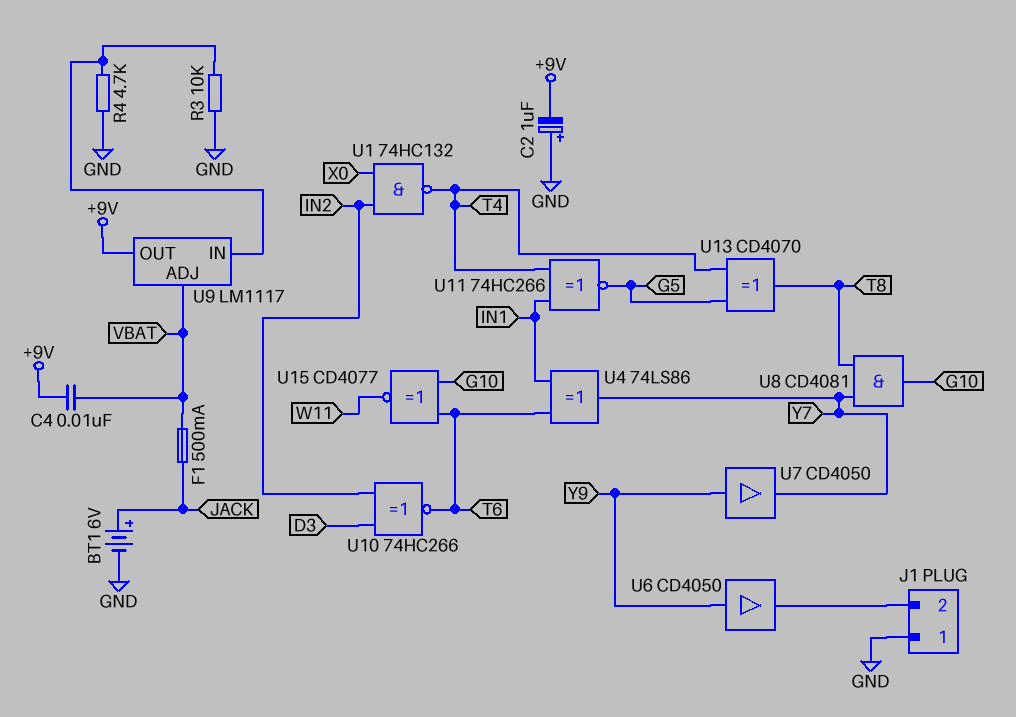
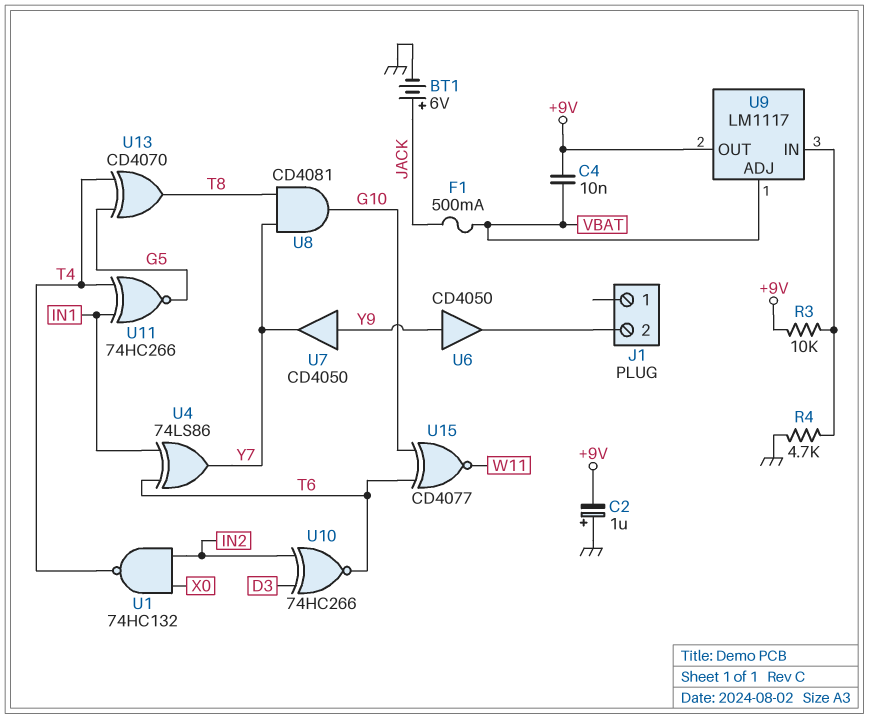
J1 pin 1: GND -> none
R3: 10k (GND, U9/IN) -> 10k (+9V, U9/IN)

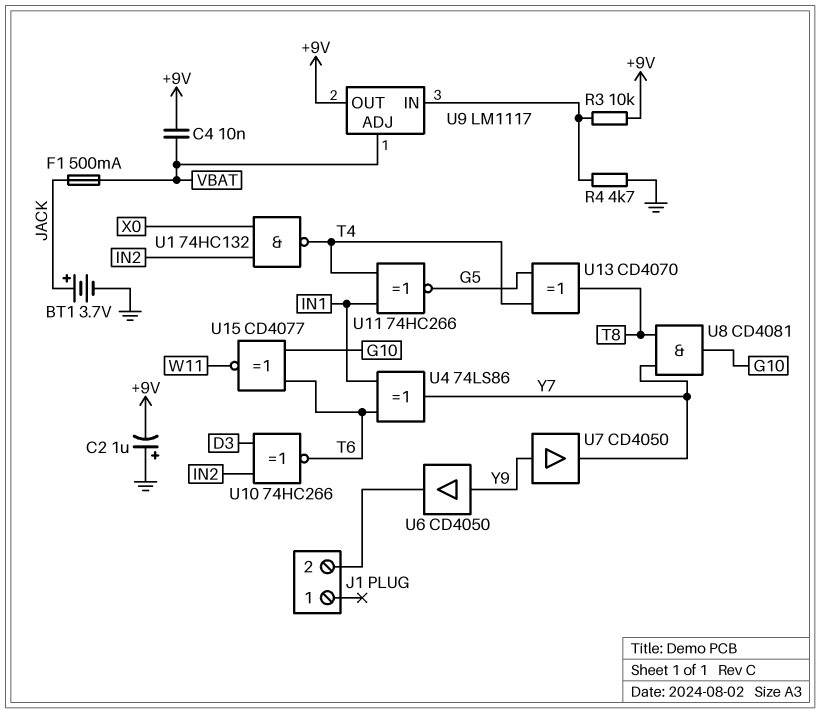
BT1: 6V (plus JACK, minus GND) -> 3.7V (plus JACK, minus GND)

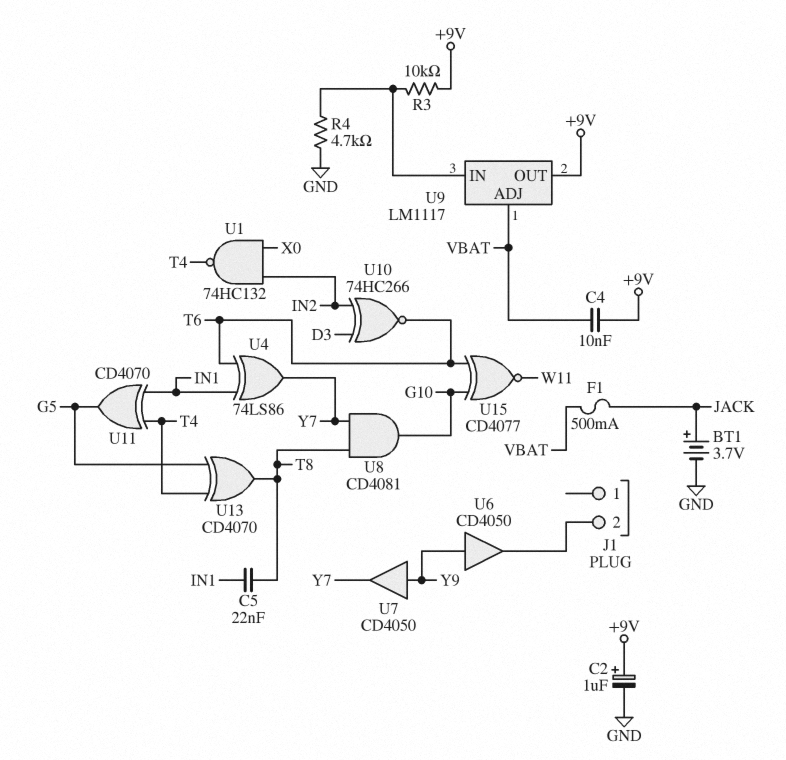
C2: 1uF (plus GND, minus +9V) -> 1uF (plus +9V, minus GND)
C5: none -> 22nF (IN1, T8)
U11: XNOR 74HC266 (in IN1, in T4, out G5) -> XOR CD4070 (in IN1, in T4, out G5)

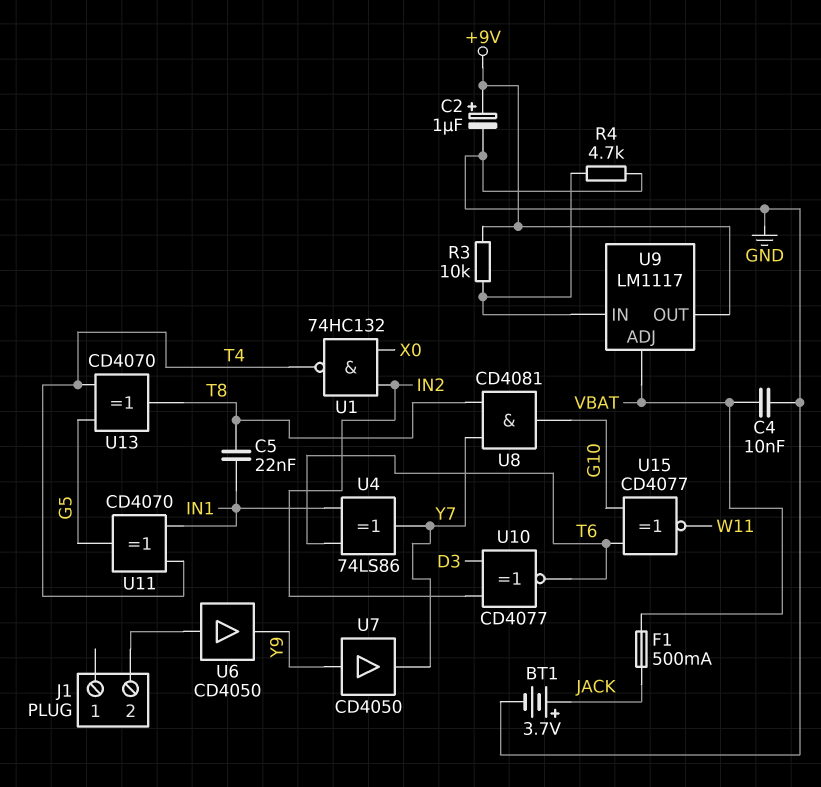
C4: 10nF (+9V, VBAT) -> 10nF (GND, VBAT)
U6: buffer CD4050 (in Y9, out J1/2) -> buffer CD4050 (in J1/2, out Y9)
U10: XNOR 74HC266 (in D3, in IN2, out T6) -> XNOR CD4077 (in D3, in IN2, out T6)

